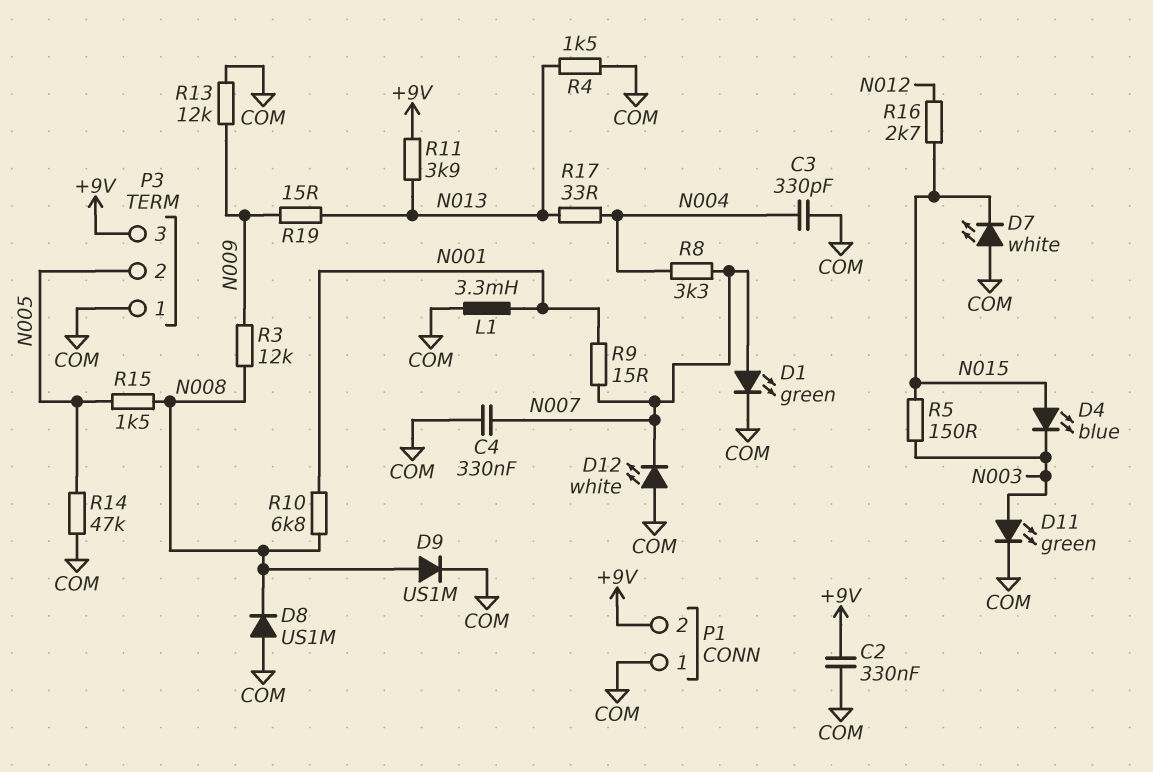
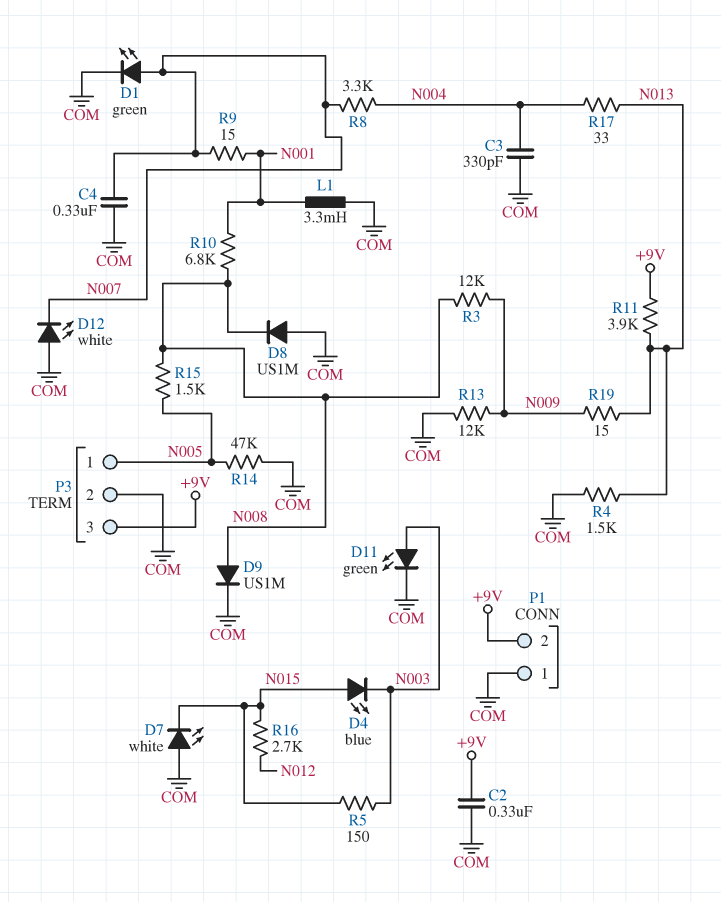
P3 pin 1: COM -> N005
P3 pin 2: N005 -> COM

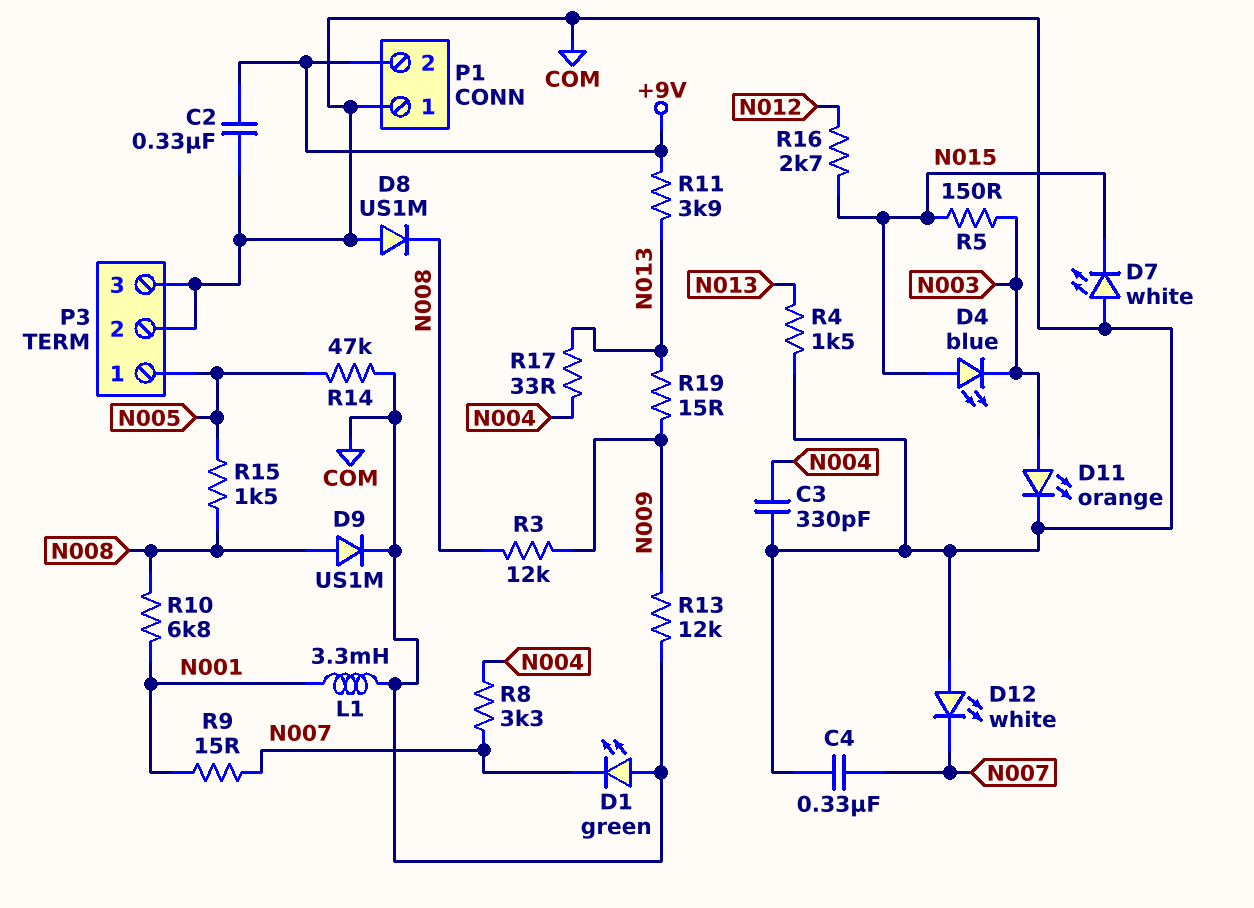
D1: LED green (A N007, K COM) -> LED green (A COM, K N007)
D11: LED green (A N003, K COM) -> LED orange (A N003, K COM)
P3 pin 3: +9V -> COM

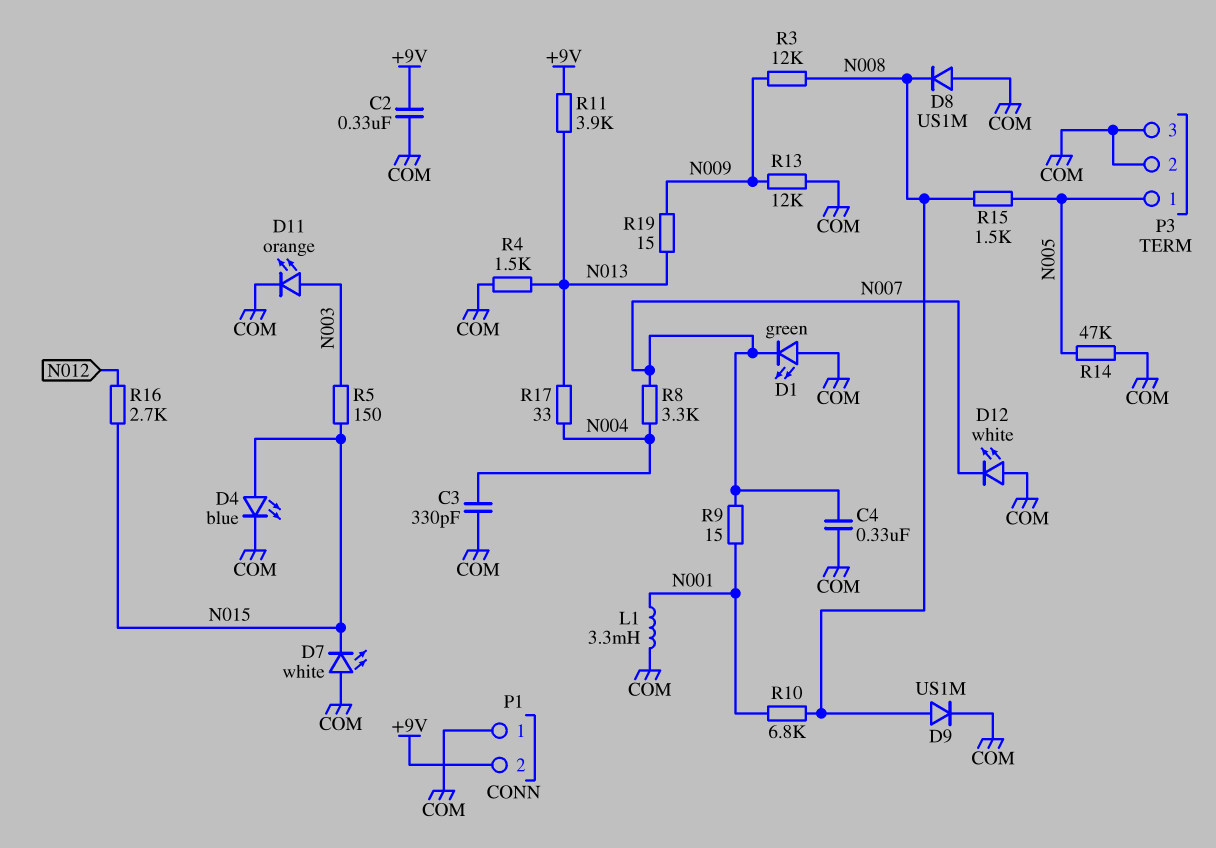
D4: LED blue (A N015, K N003) -> LED blue (A N015, K COM)

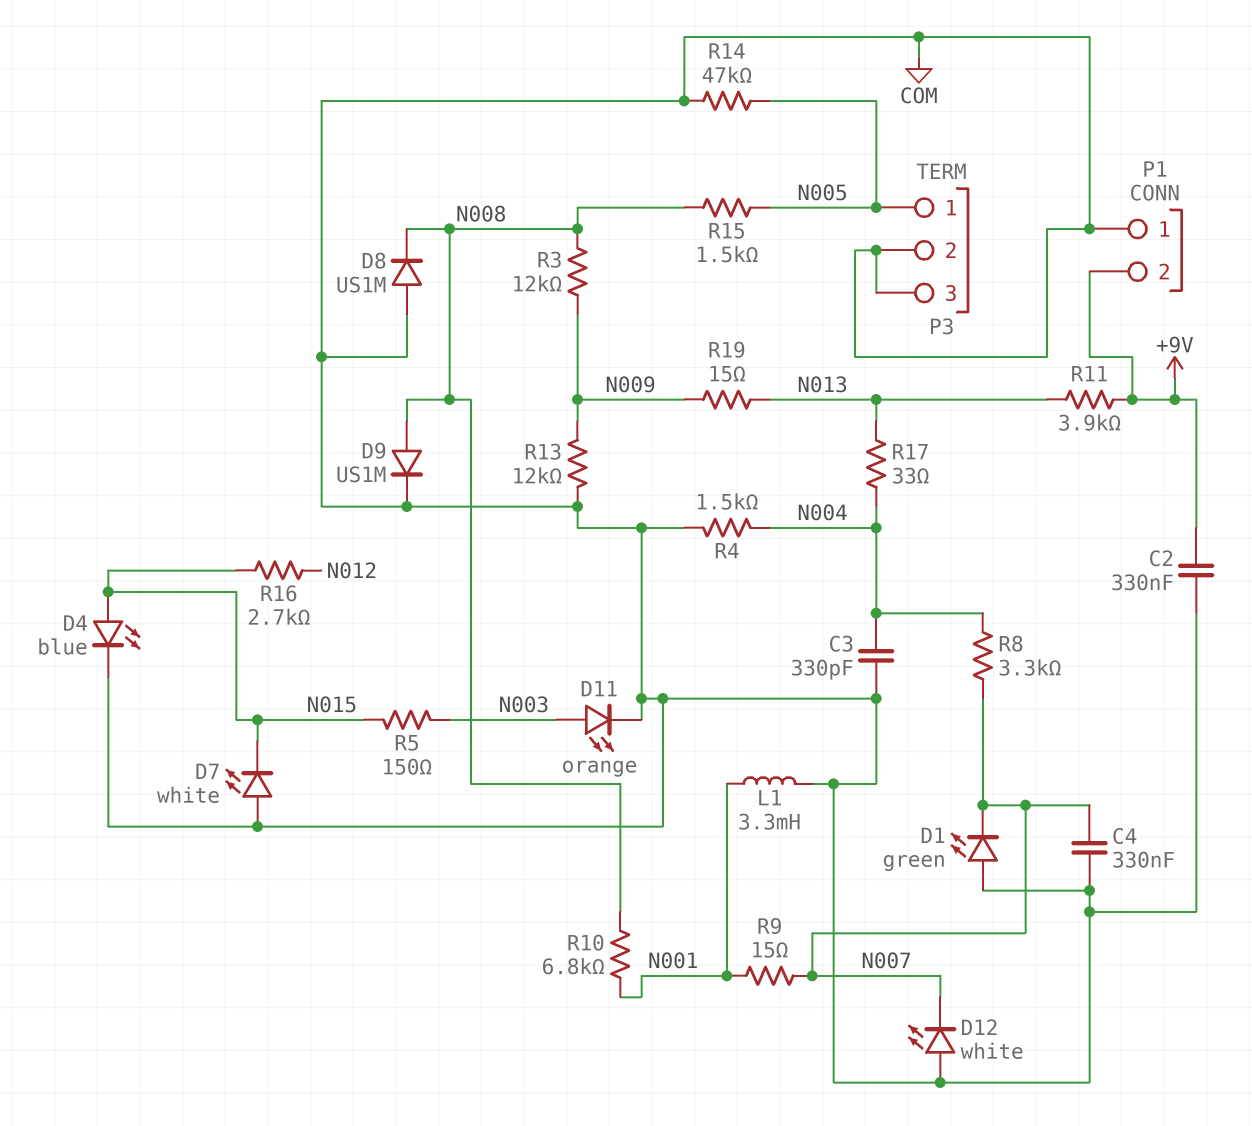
R4: 1.5k (COM, N013) -> 1.5k (COM, N004)

